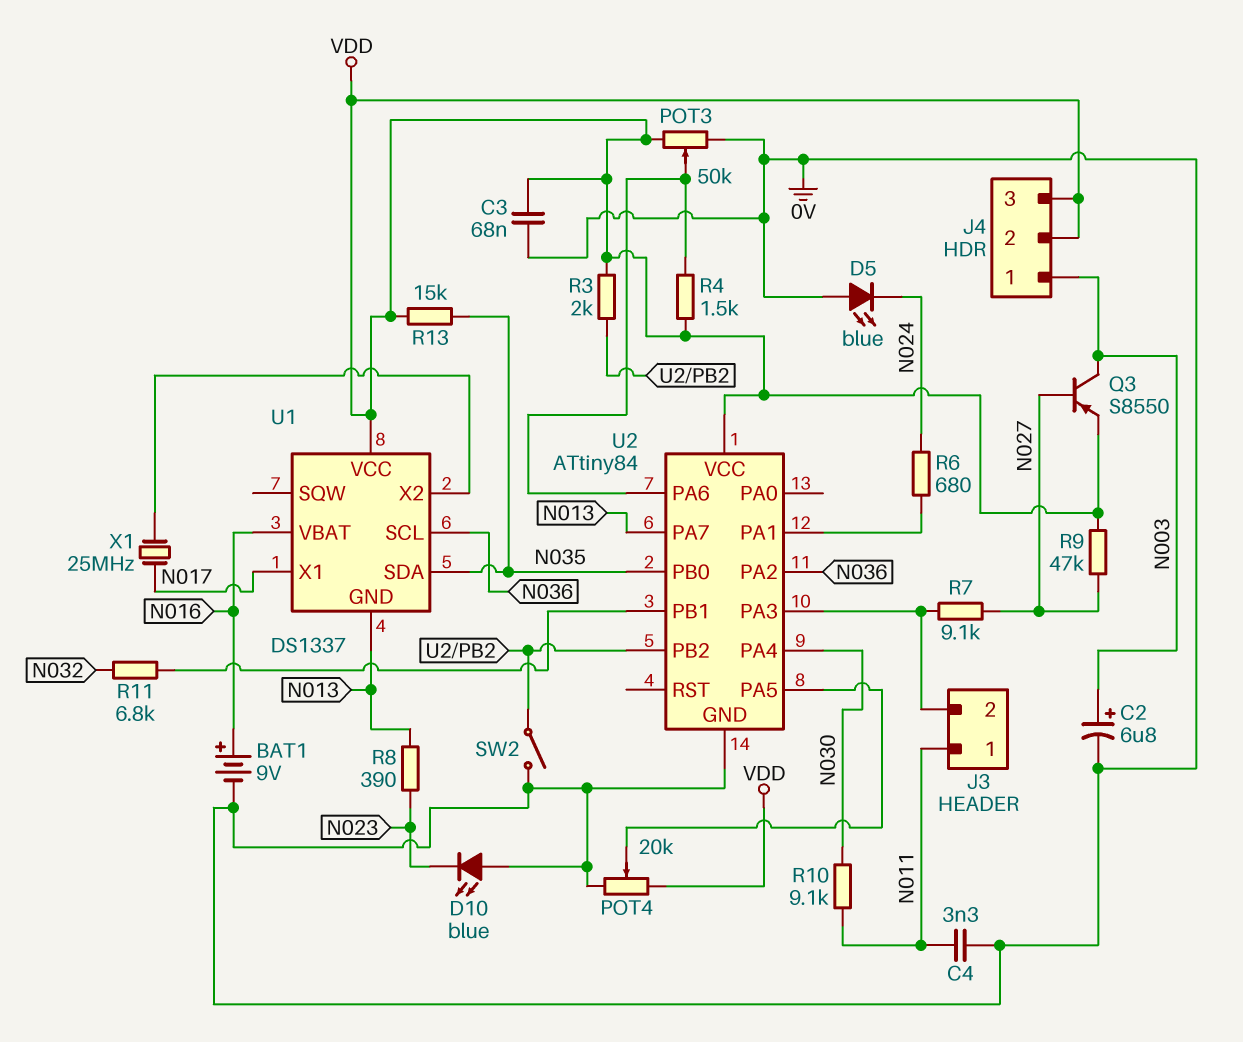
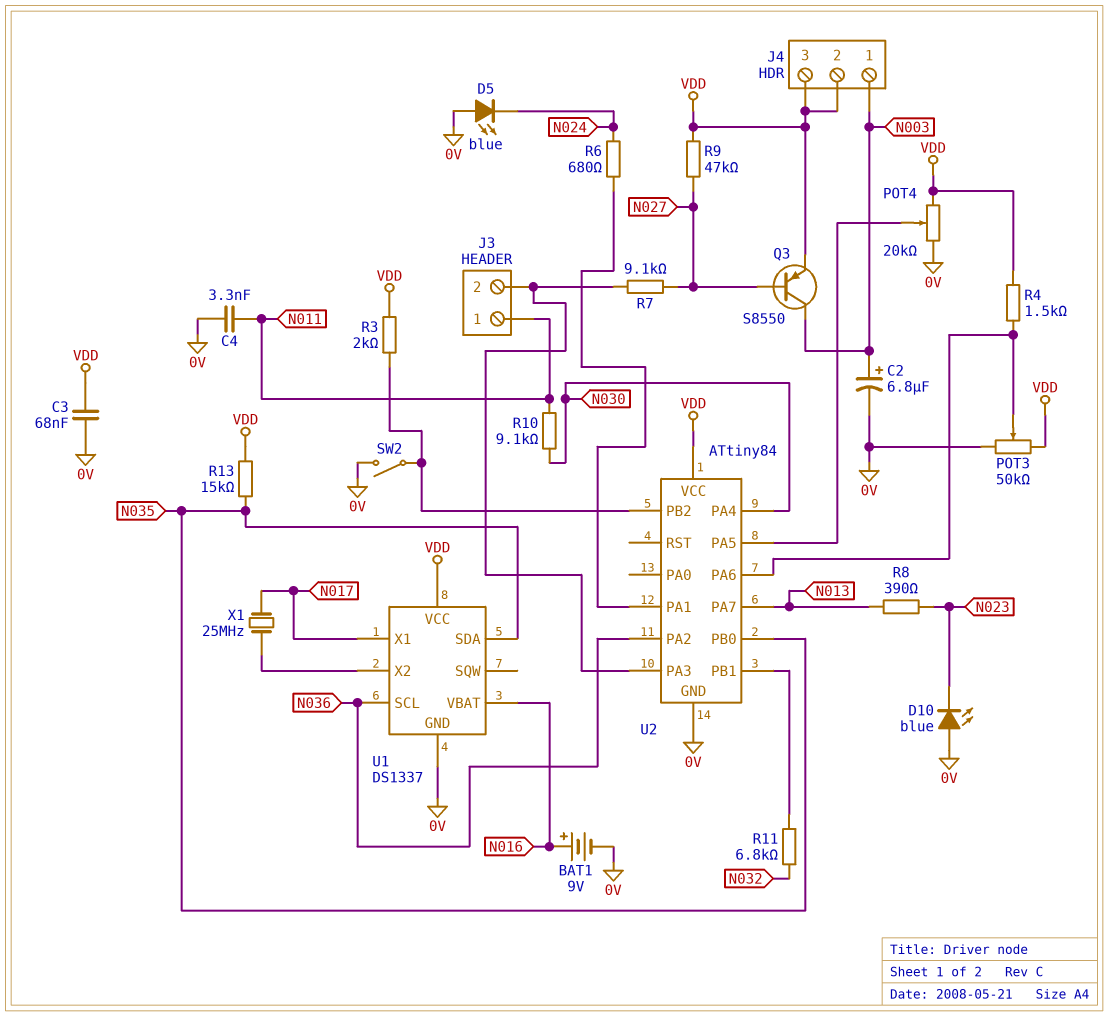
U1 pin GND: N013 -> 0V

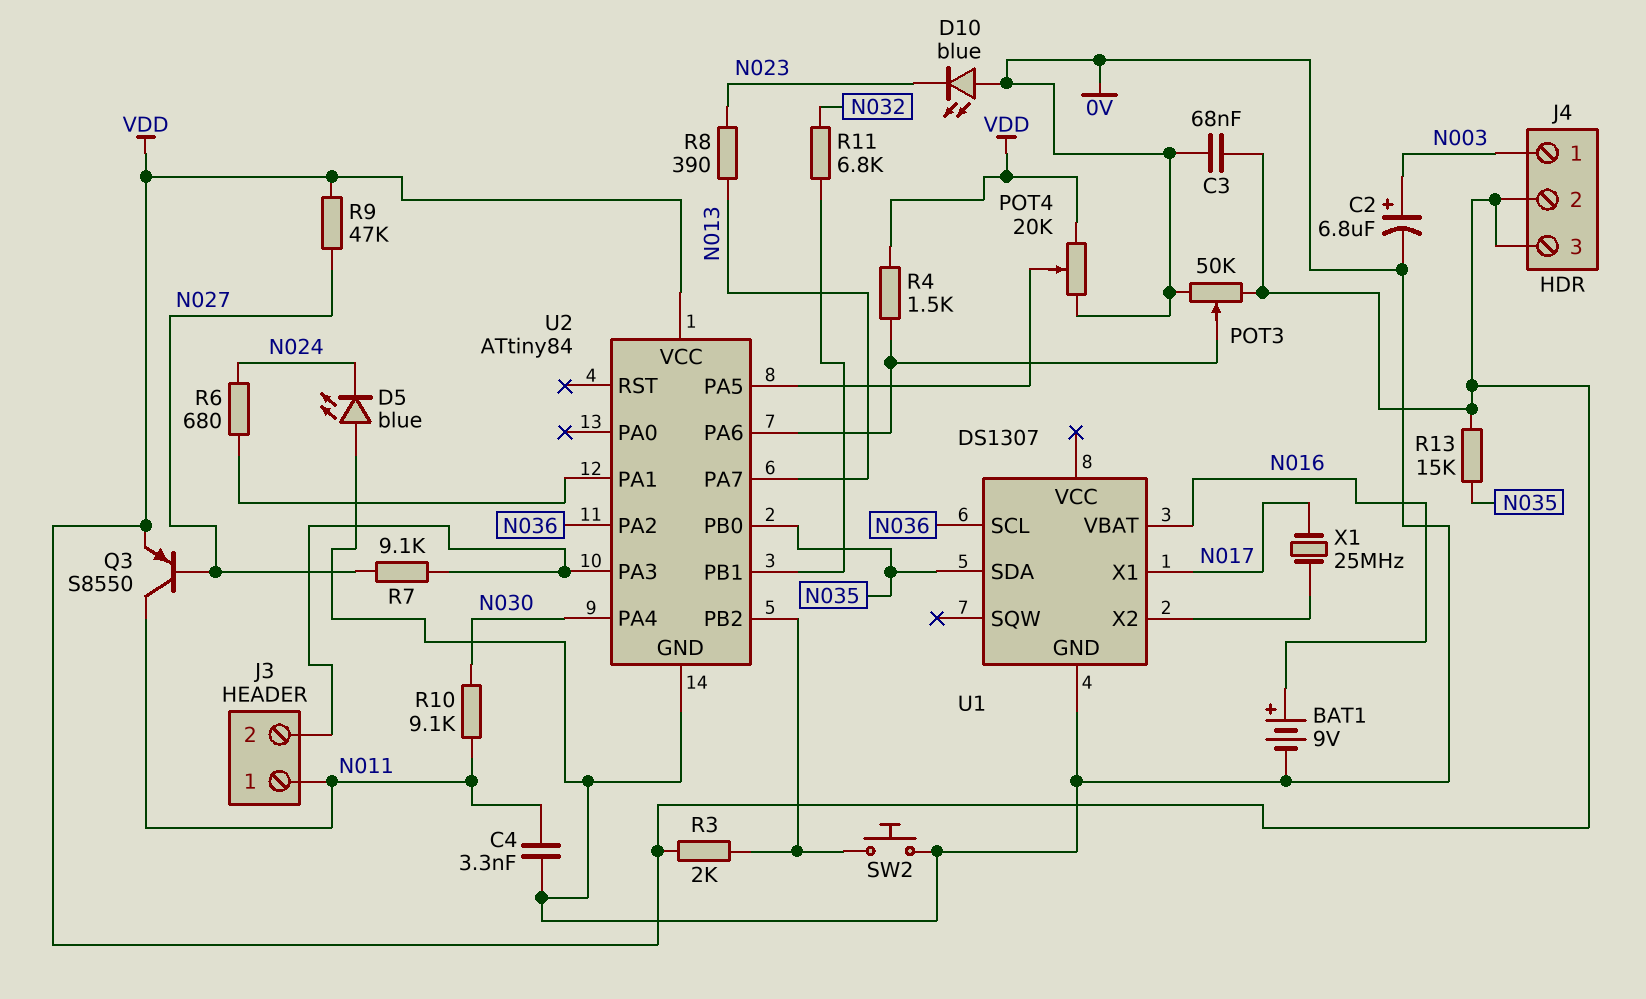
Q3: PNP S8550 (B N027, C N003, E VDD) -> PNP S8550 (B N027, C N011, E VDD)
SW2: switch (0V, U2/PB2) -> button (0V, U2/PB2)
U1: DS1337 -> DS1307
U1 pin VCC: VDD -> none

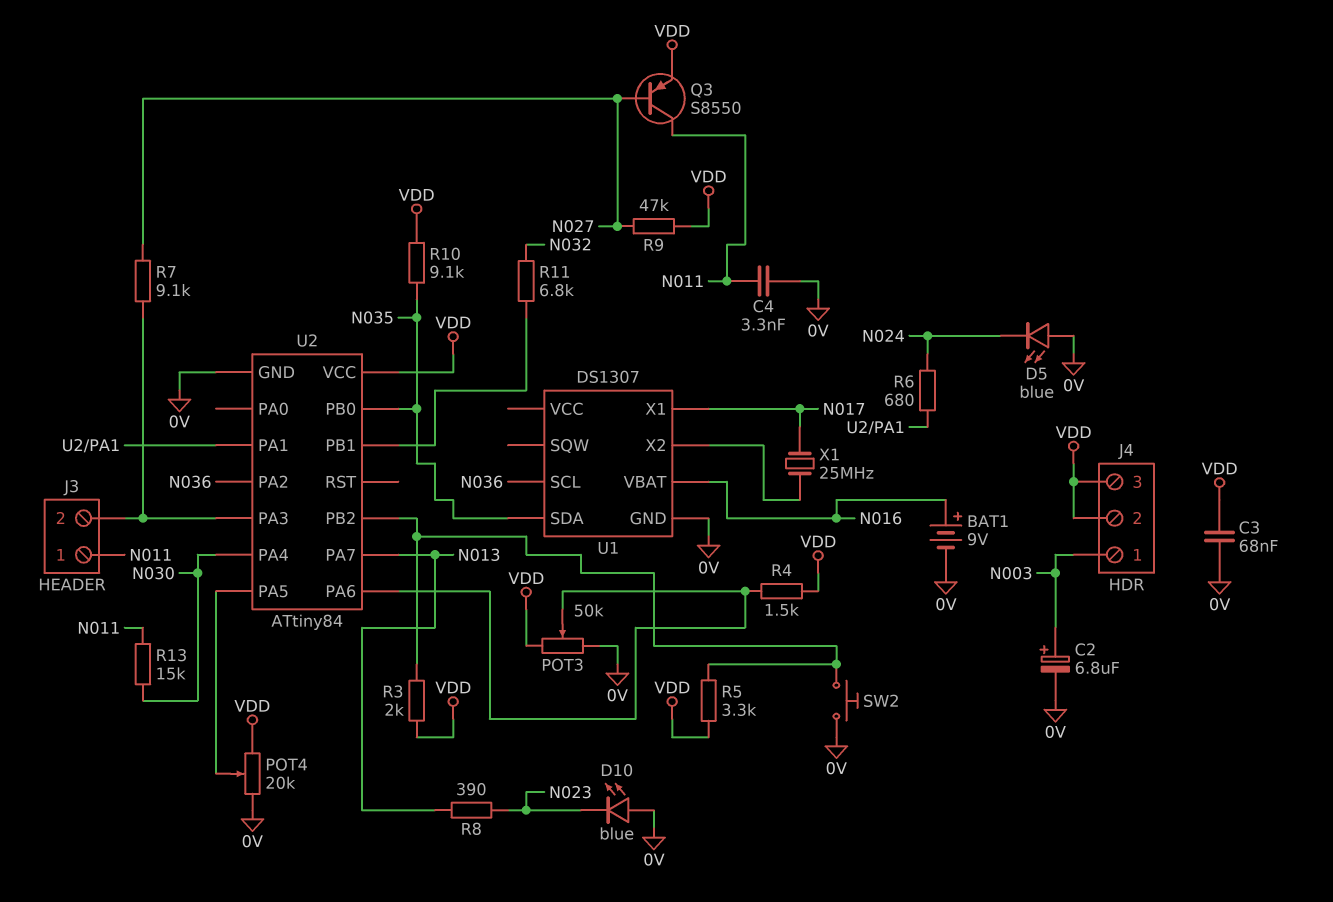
R5: none -> 3.3k (U2/PB2, VDD)
R10: 9.1k (N011, N030) -> 9.1k (N035, VDD)
R13: 15k (N035, VDD) -> 15k (N011, N030)

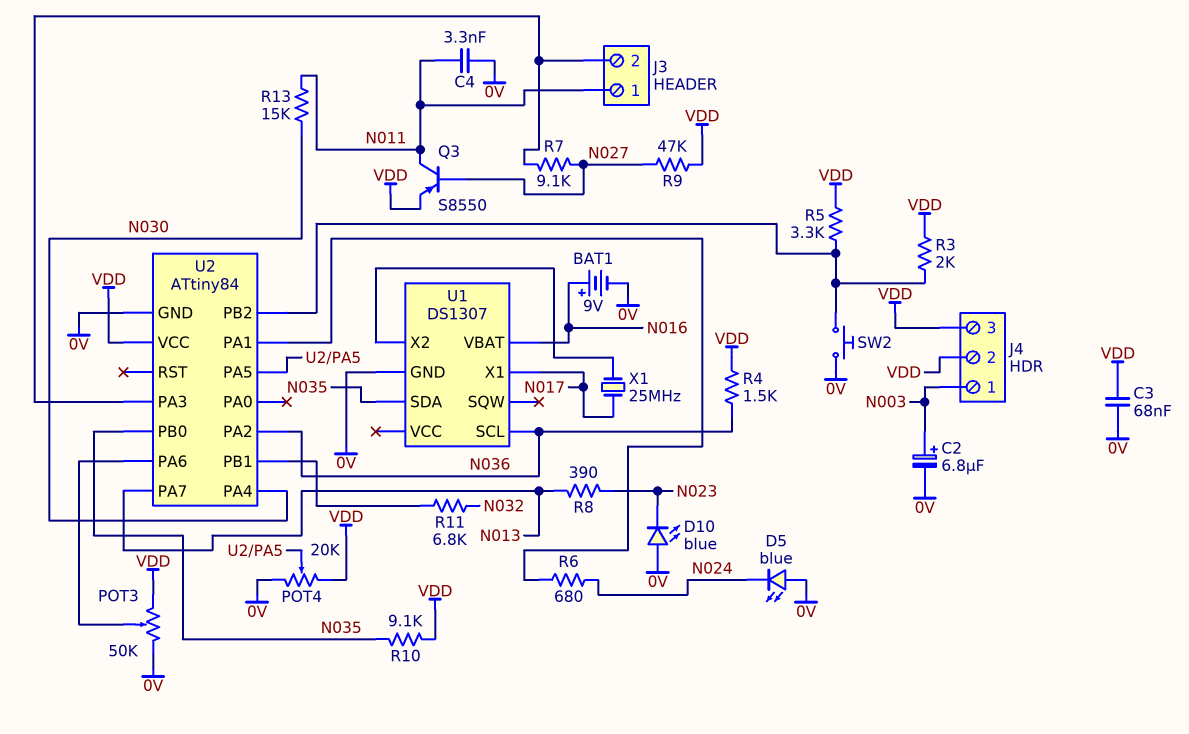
R4: 1.5k (U2/PA6, VDD) -> 1.5k (N036, VDD)

